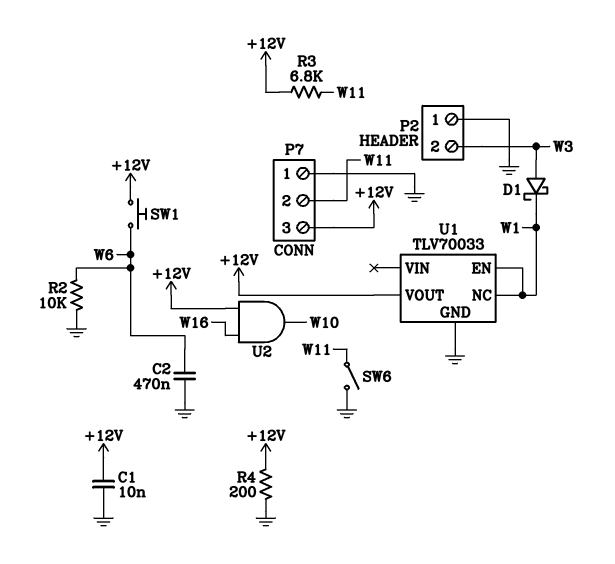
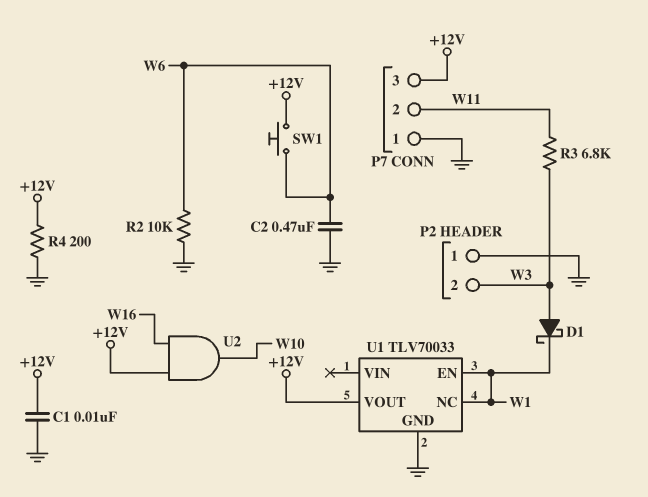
R3: 6.8k (+12V, W11) -> 6.8k (W3, W11)
SW6: switch (GND, W11) -> none

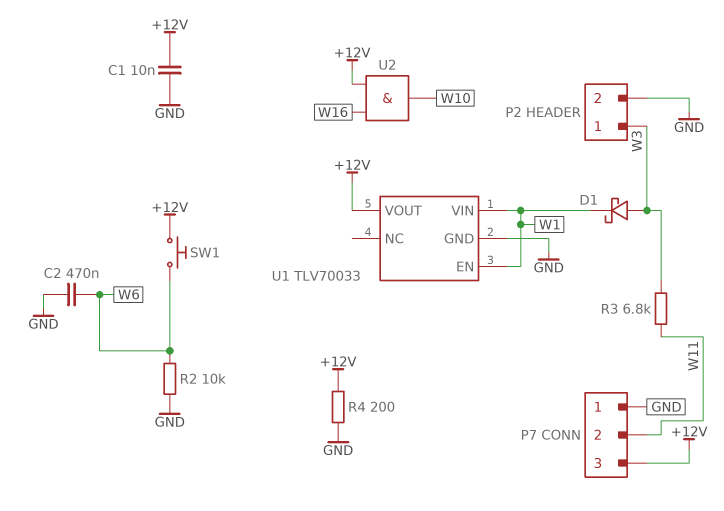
P2 pin 1: GND -> W3
P2 pin 2: W3 -> GND
U1 pin NC: W1 -> none
U1 pin VIN: none -> W1

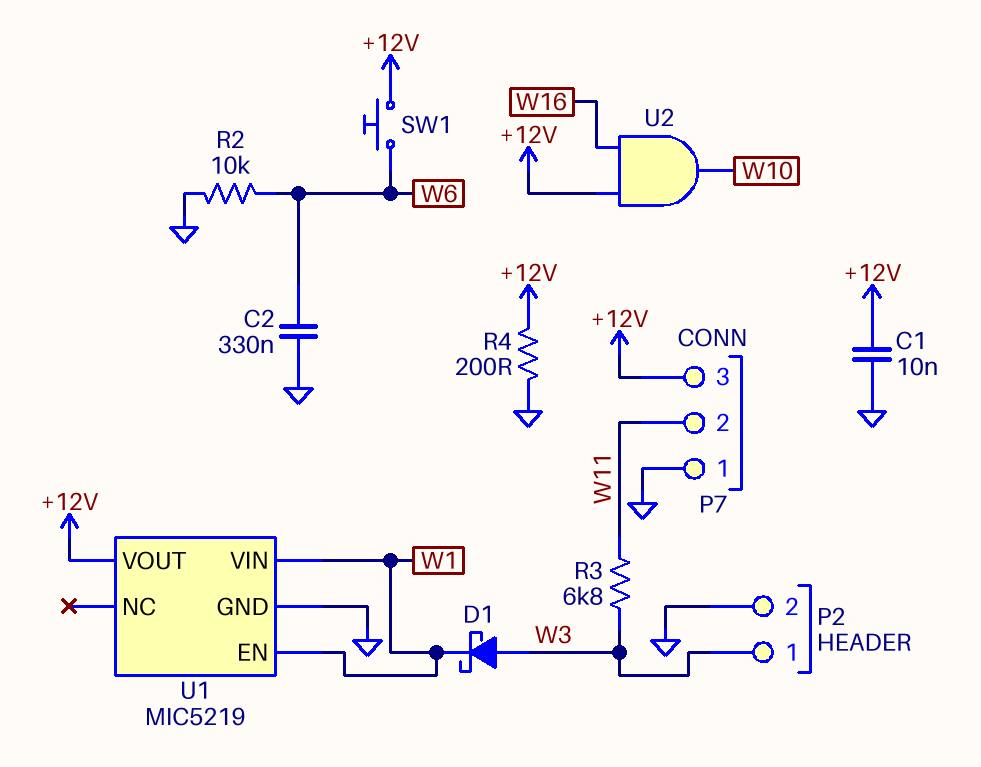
C2: 470nF (GND, W6) -> 330nF (GND, W6)
U1: TLV70033 -> MIC5219

